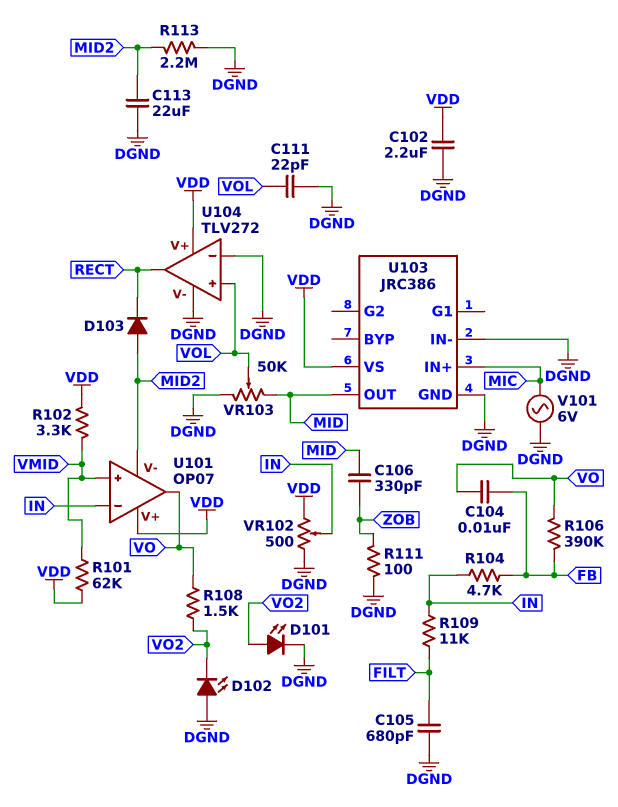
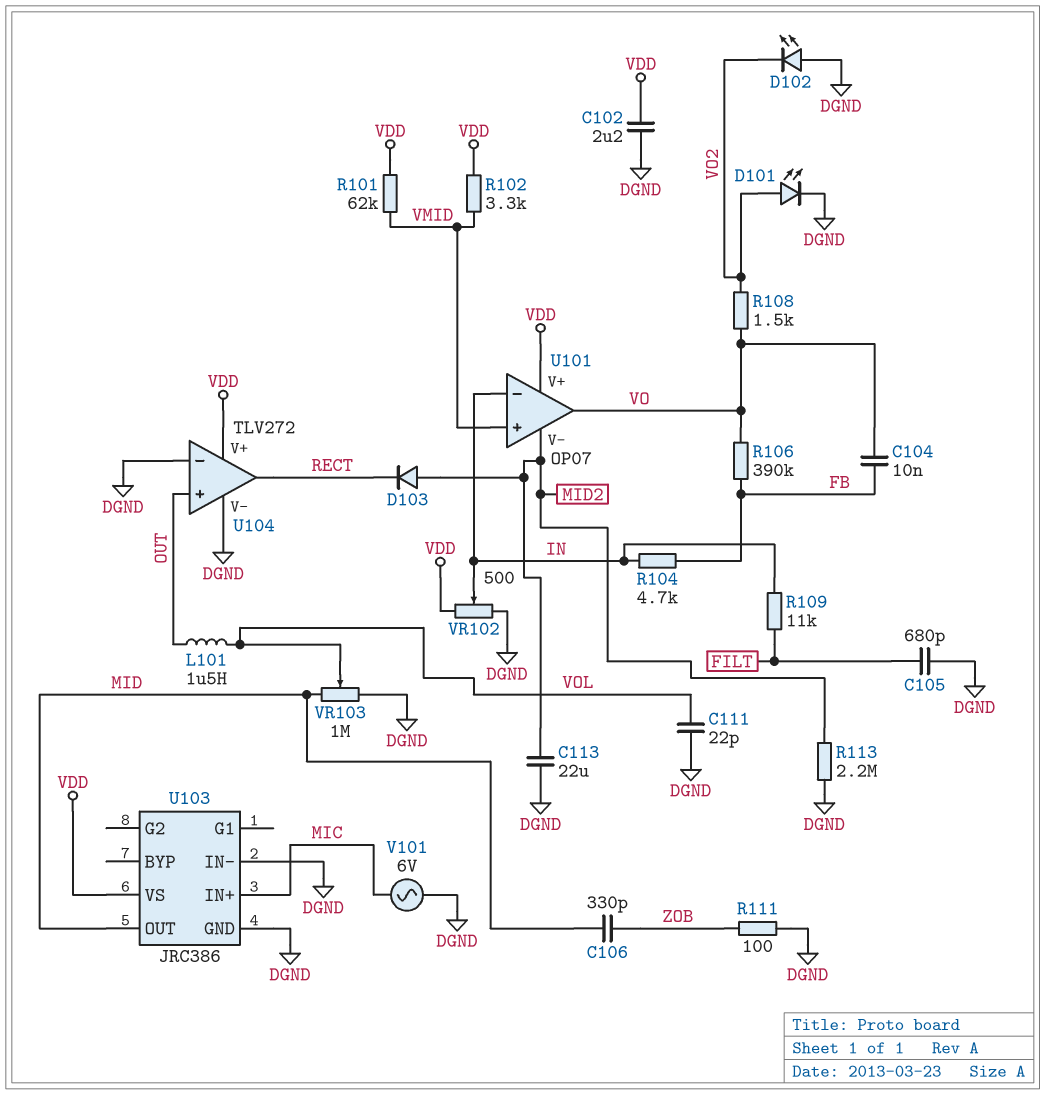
L101: none -> 1.5uH (OUT, VOL)
U104 pin in+: VOL -> OUT
VR103: 50k (DGND, MID, wiper VOL) -> 1M (DGND, MID, wiper VOL)

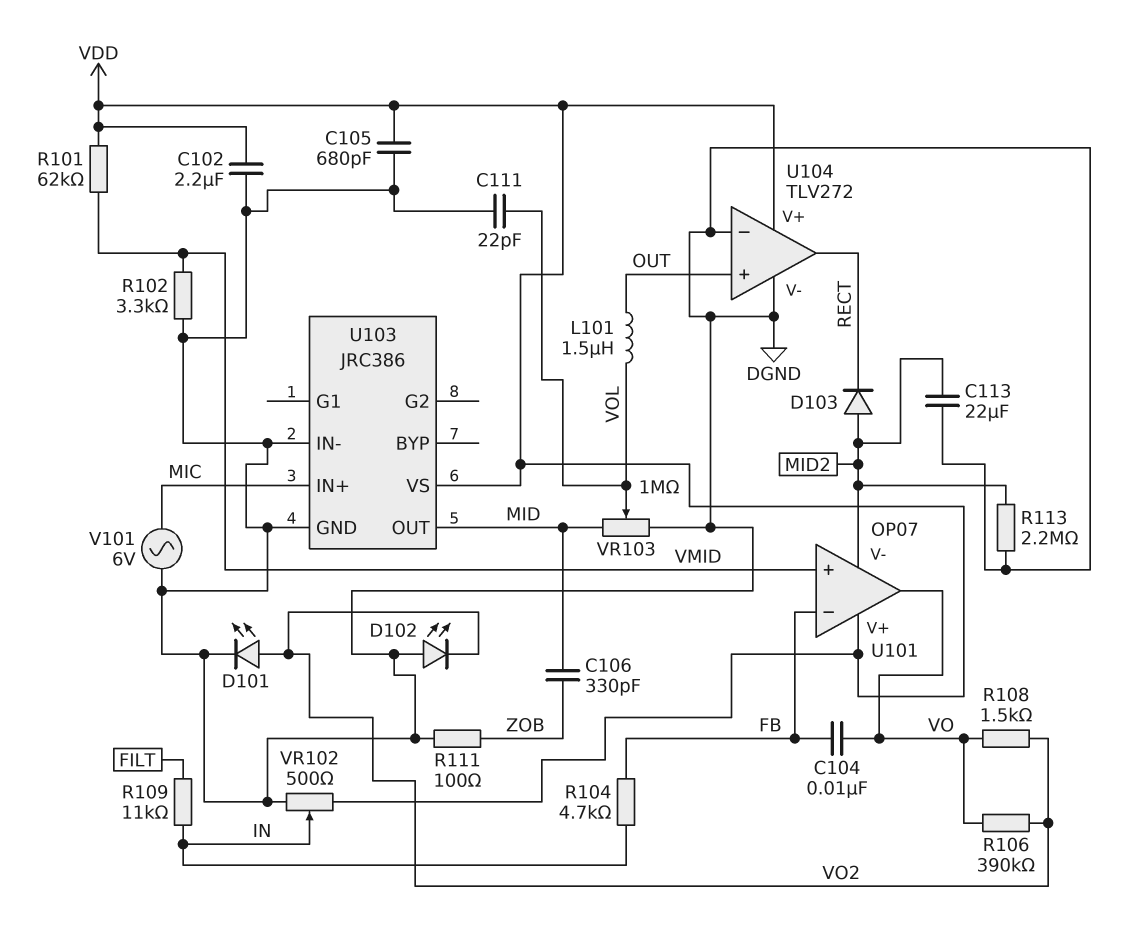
C105: 680pF (DGND, FILT) -> 680pF (DGND, VDD)
R102: 3.3k (VDD, VMID) -> 3.3k (DGND, VMID)
R106: 390k (FB, VO) -> 390k (VO, VO2)
U101 pin in-: IN -> FB

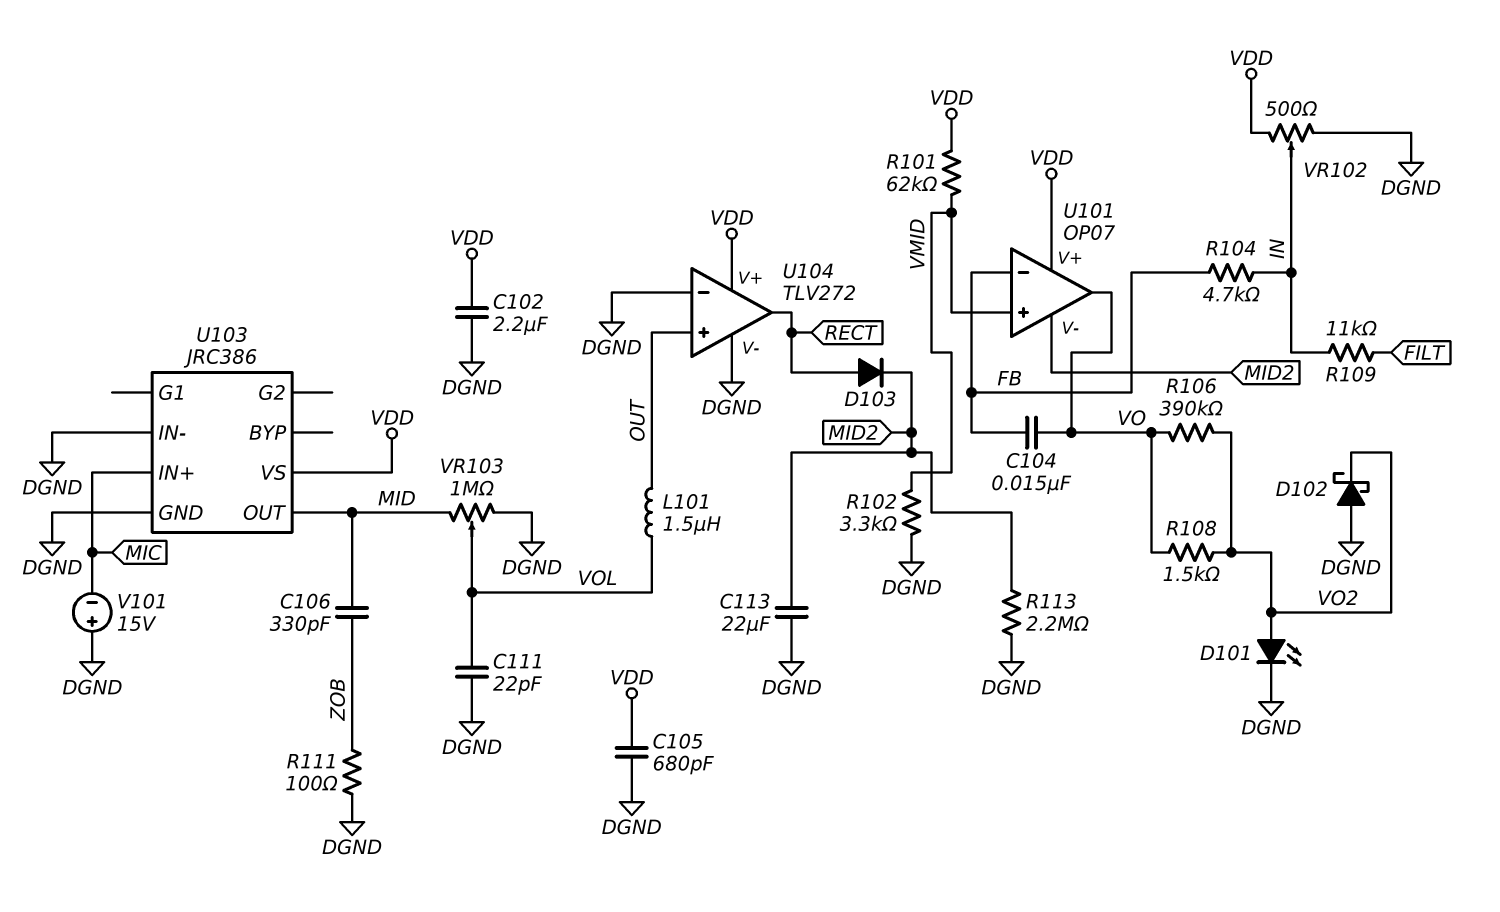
C104: 10nF (FB, VO) -> 15nF (FB, VO)
D102: LED (A DGND, K VO2) -> schottky (A DGND, K VO2)
D103: diode (A MID2, K RECT) -> diode (A RECT, K MID2)
V101: AC 6V (DGND, MIC) -> 15V (plus DGND, minus MIC)

